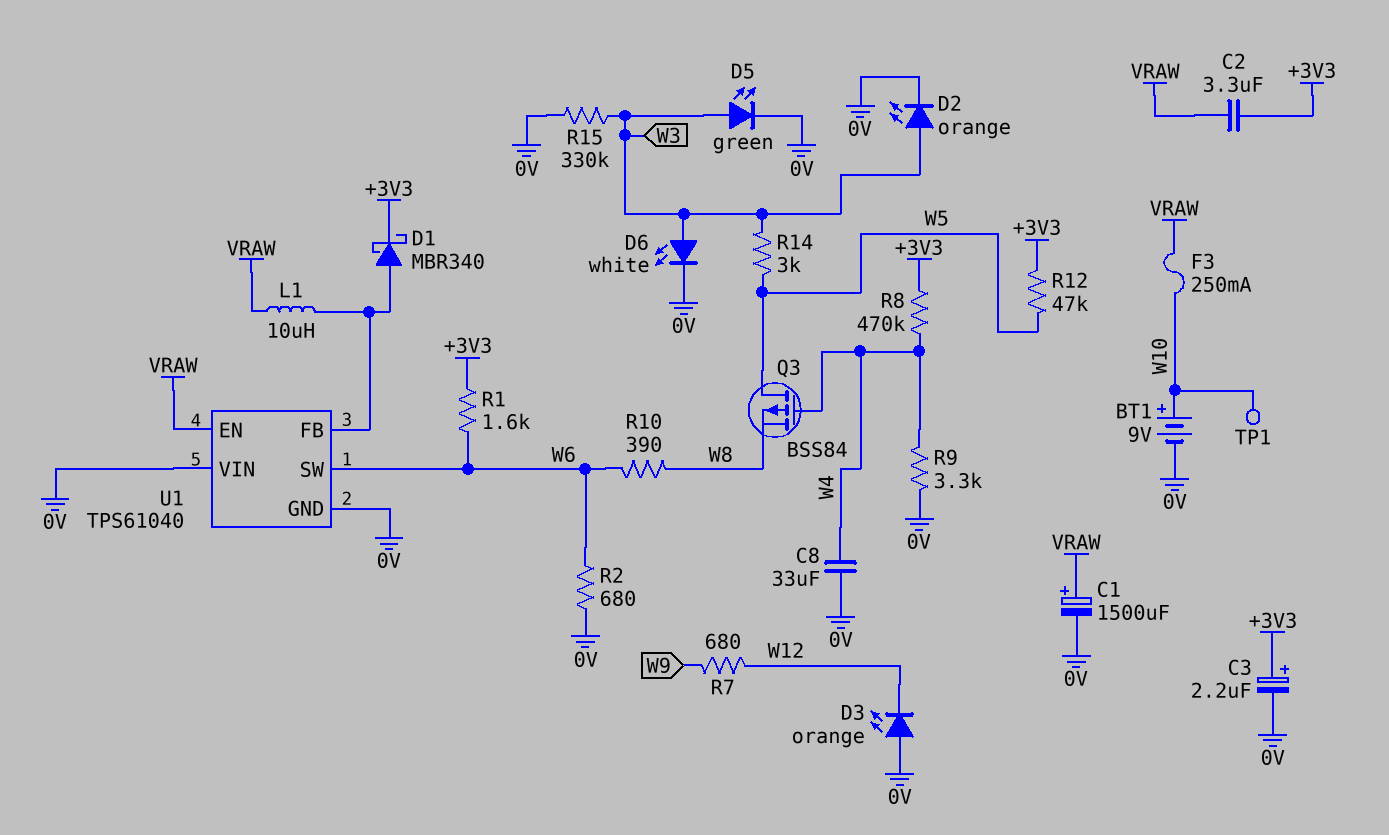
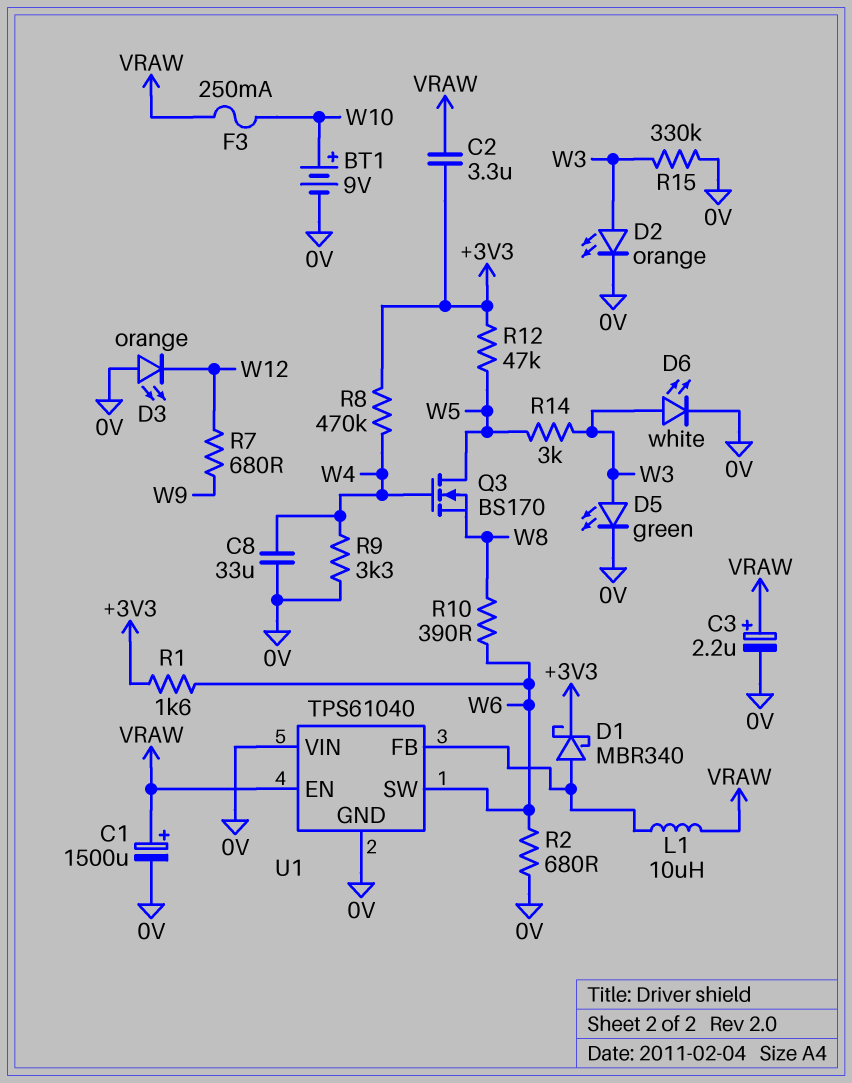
C3: 2.2uF (plus +3V3, minus 0V) -> 2.2uF (plus VRAW, minus 0V)
Q3: PMOS BSS84 (G W4, D W5, S W8) -> NMOS BS170 (G W4, D W5, S W8)
TP1: test point (W10) -> none

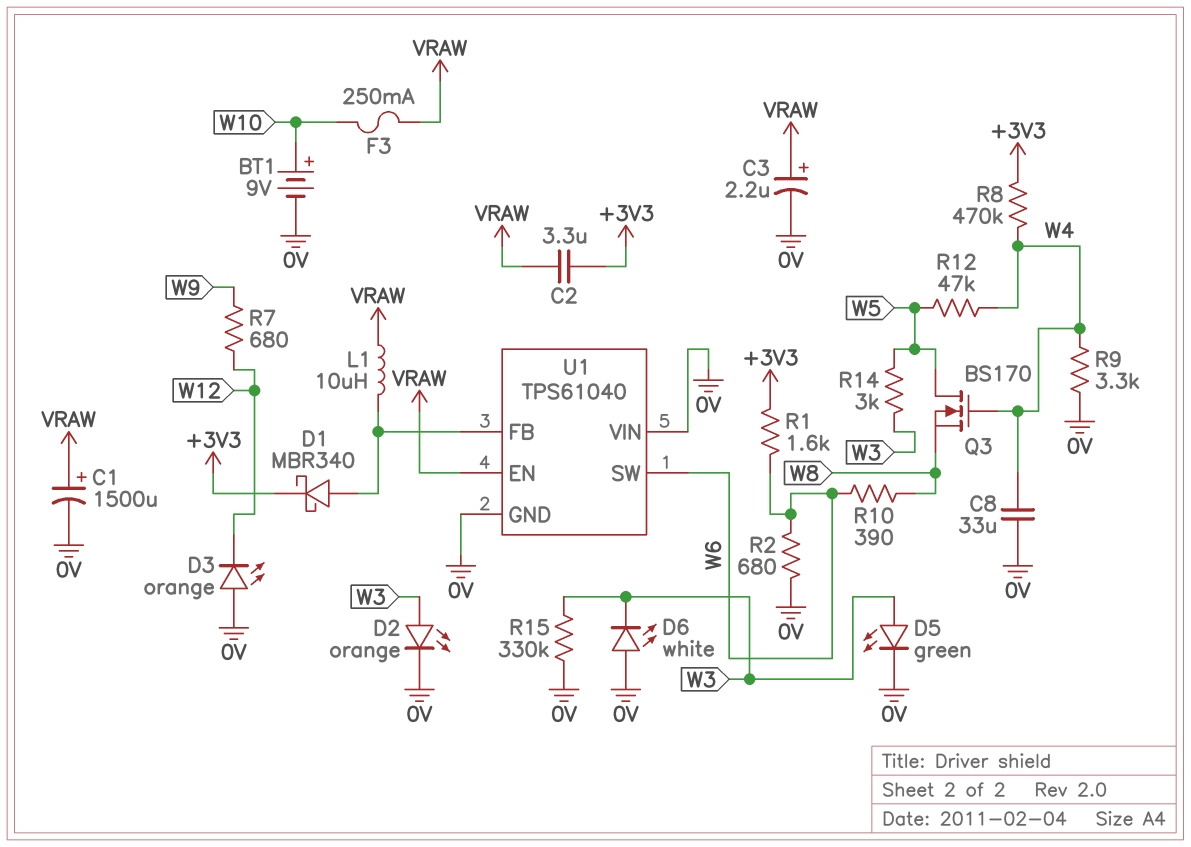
D6: LED white (A W3, K 0V) -> LED white (A 0V, K W3)
R12: 47k (+3V3, W5) -> 47k (W4, W5)

